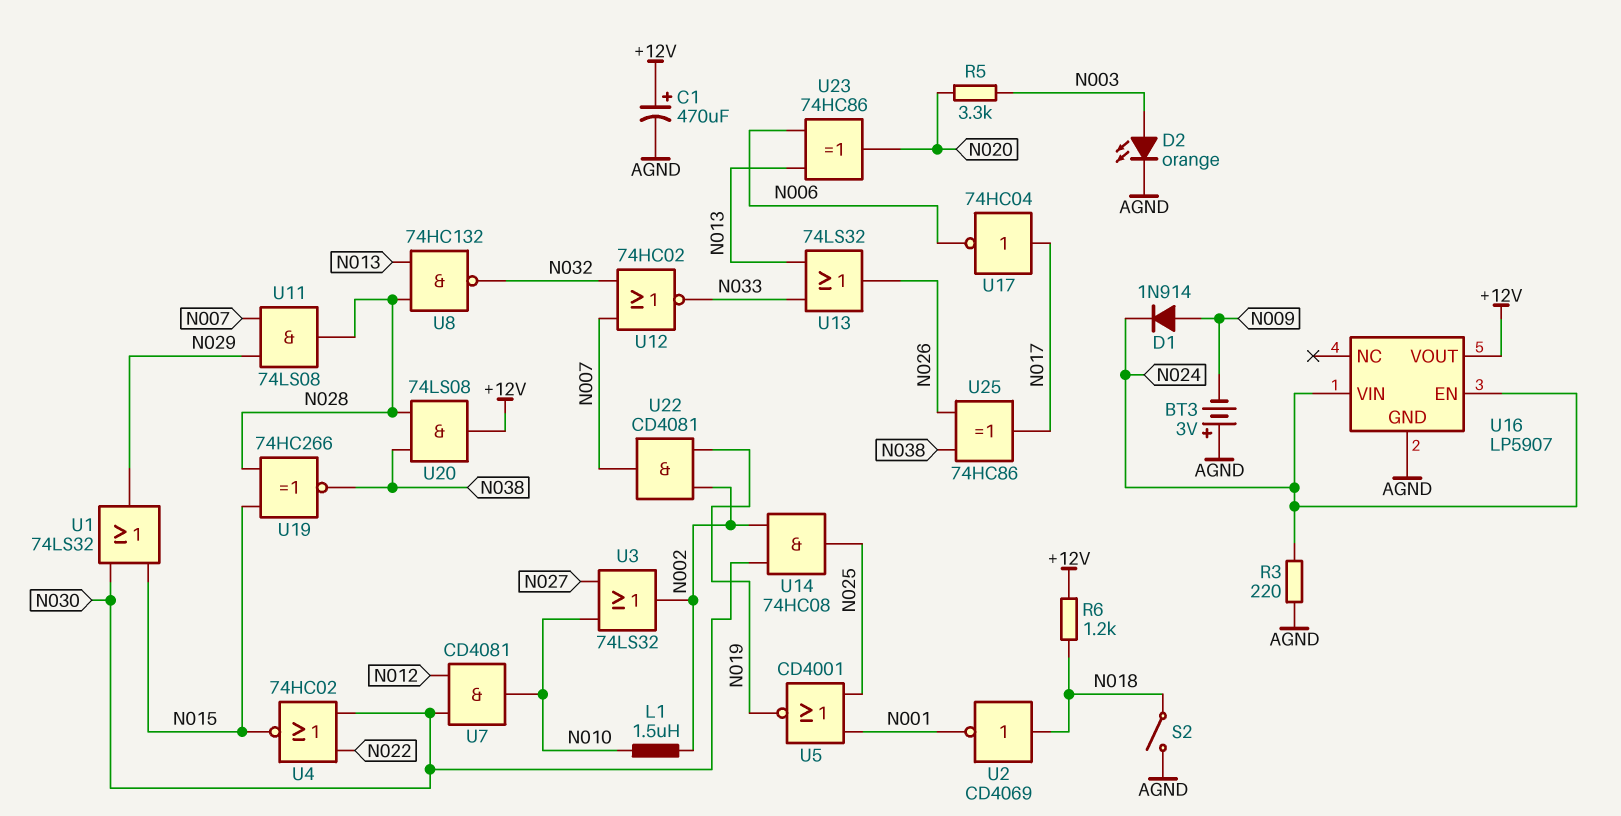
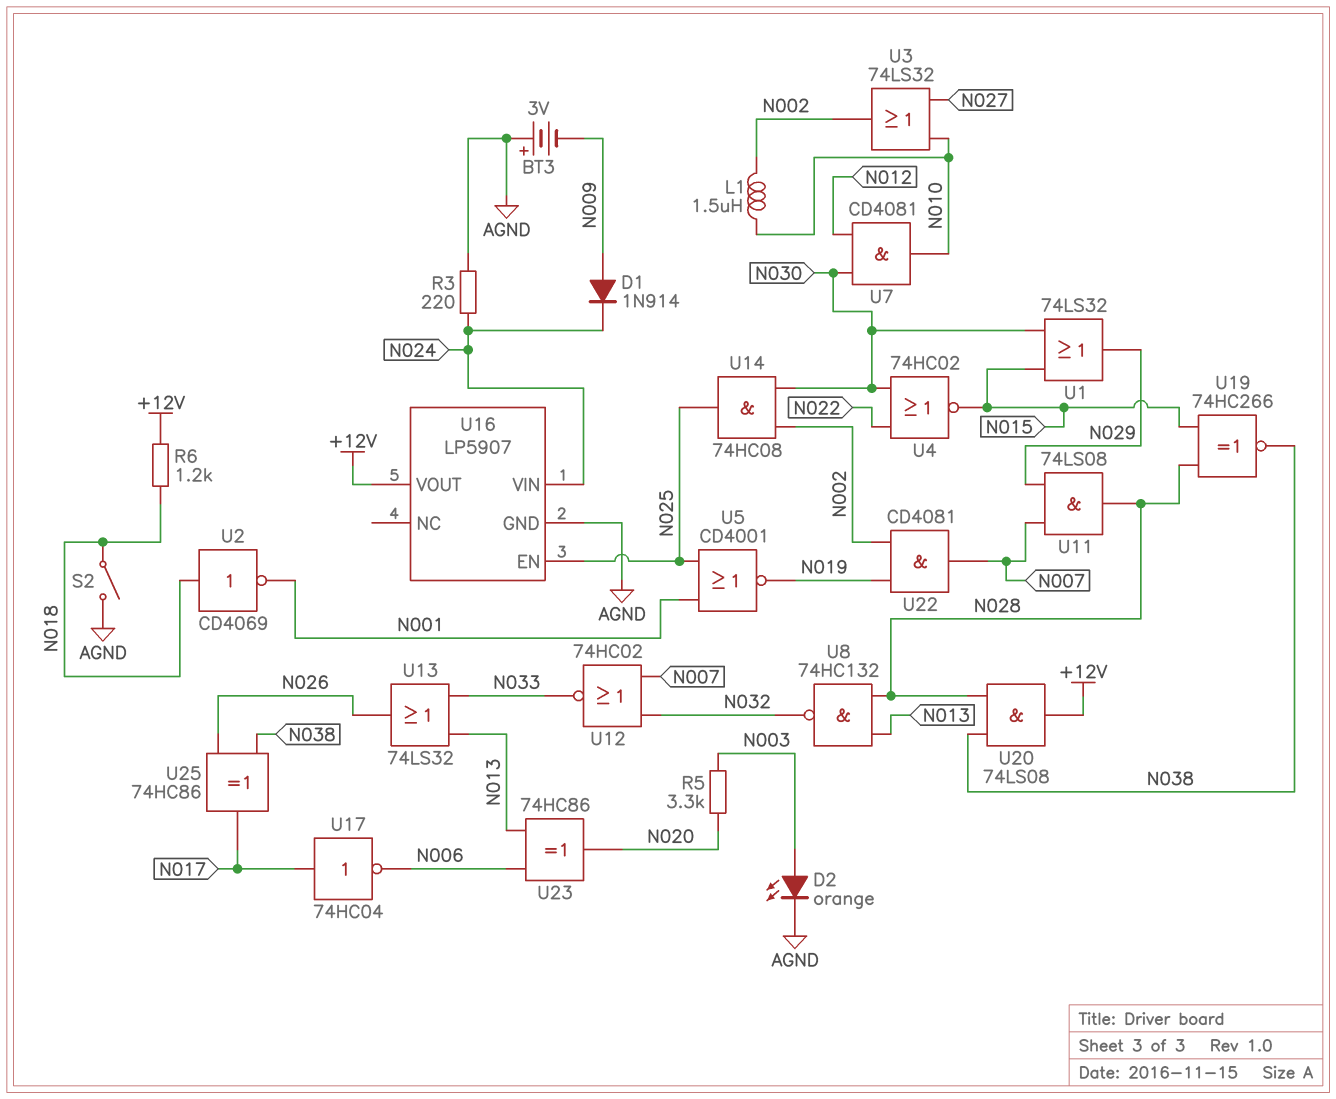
C1: 470uF (plus +12V, minus AGND) -> none
U16 pin EN: N024 -> N025

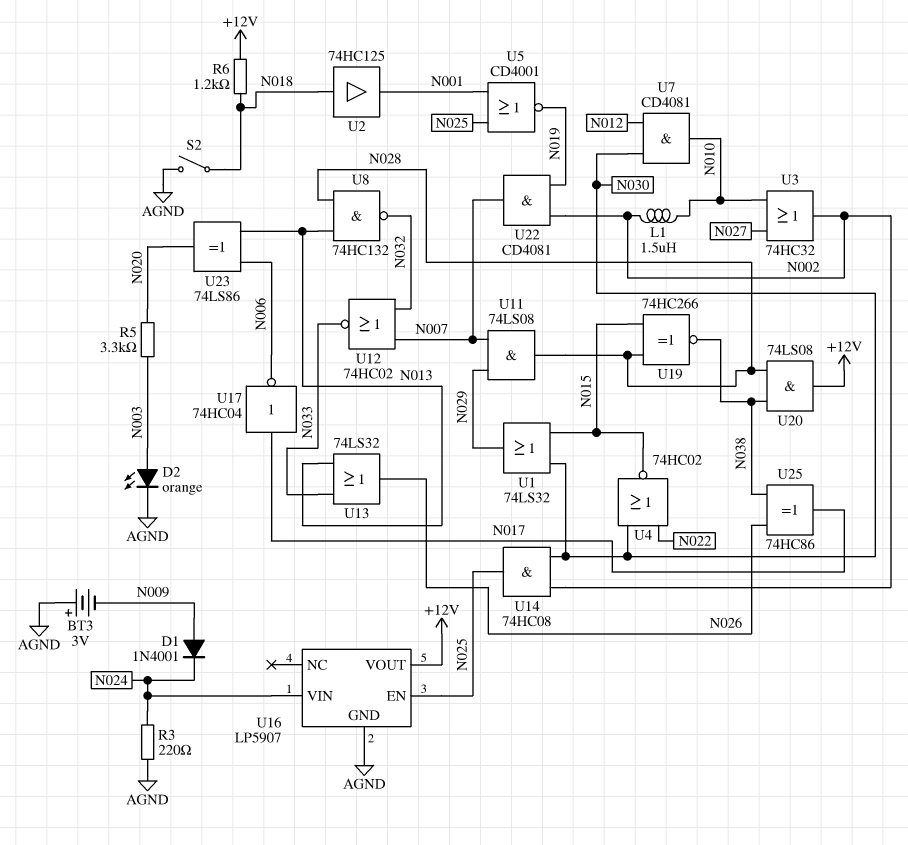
D1: diode 1N914 (A N009, K N024) -> diode 1N4001 (A N009, K N024)
U2: NOT CD4069 (in N018, out N001) -> buffer 74HC125 (in N018, out N001)
U3: OR 74LS32 (in N010, in N027, out N002) -> OR 74HC32 (in N010, in N027, out N002)
U23: XOR 74HC86 (in N006, in N013, out N020) -> XOR 74LS86 (in N006, in N013, out N020)

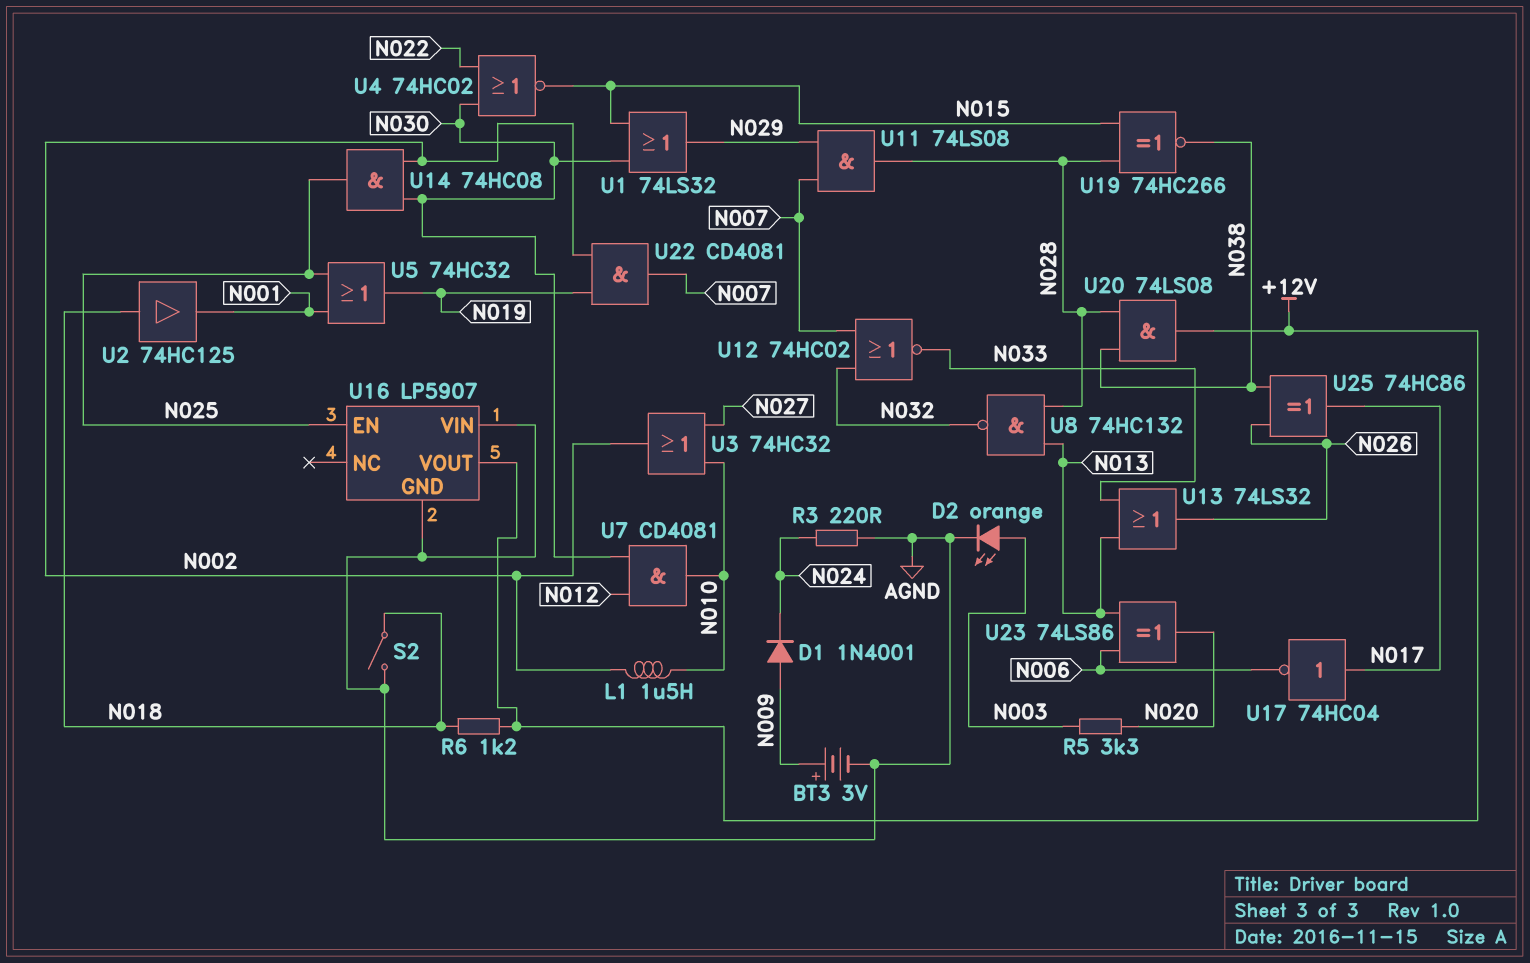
BT3: 3V (plus AGND, minus N009) -> 3V (plus N009, minus AGND)
U5: NOR CD4001 (in N001, in N025, out N019) -> OR 74HC32 (in N001, in N025, out N019)
U16 pin VIN: N024 -> AGND

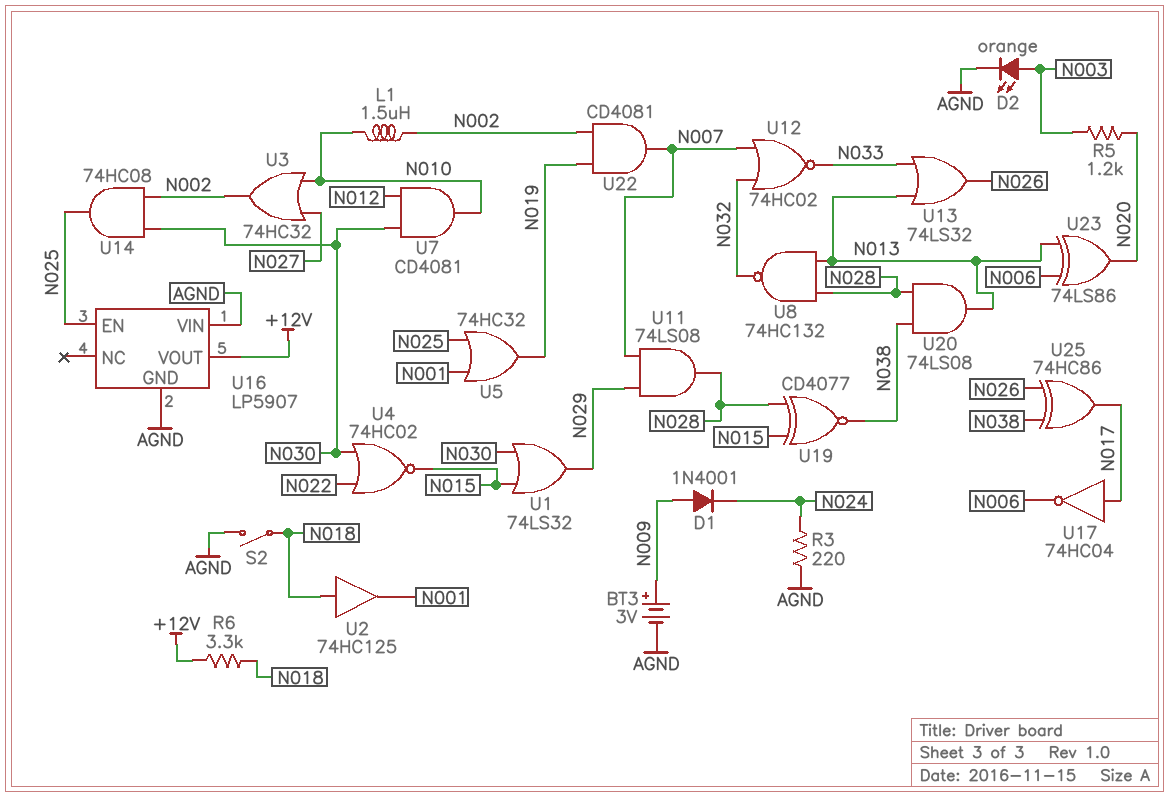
R5: 3.3k (N003, N020) -> 1.2k (N003, N020)
R6: 1.2k (+12V, N018) -> 3.3k (+12V, N018)
U19: XNOR 74HC266 (in N015, in N028, out N038) -> XNOR CD4077 (in N015, in N028, out N038)
U20: AND 74LS08 (in N028, in N038, out +12V) -> AND 74LS08 (in N028, in N038, out N013)

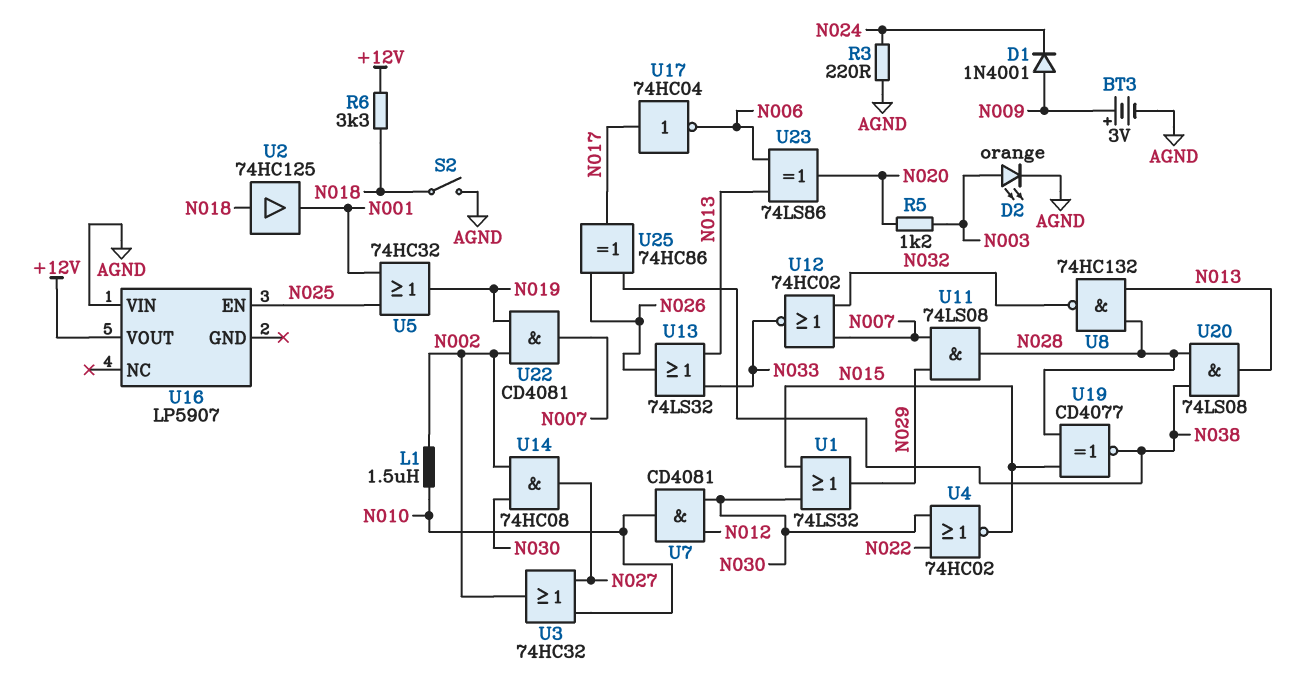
U14: AND 74HC08 (in N002, in N030, out N025) -> AND 74HC08 (in N002, in N030, out N027)
U16 pin GND: AGND -> none

